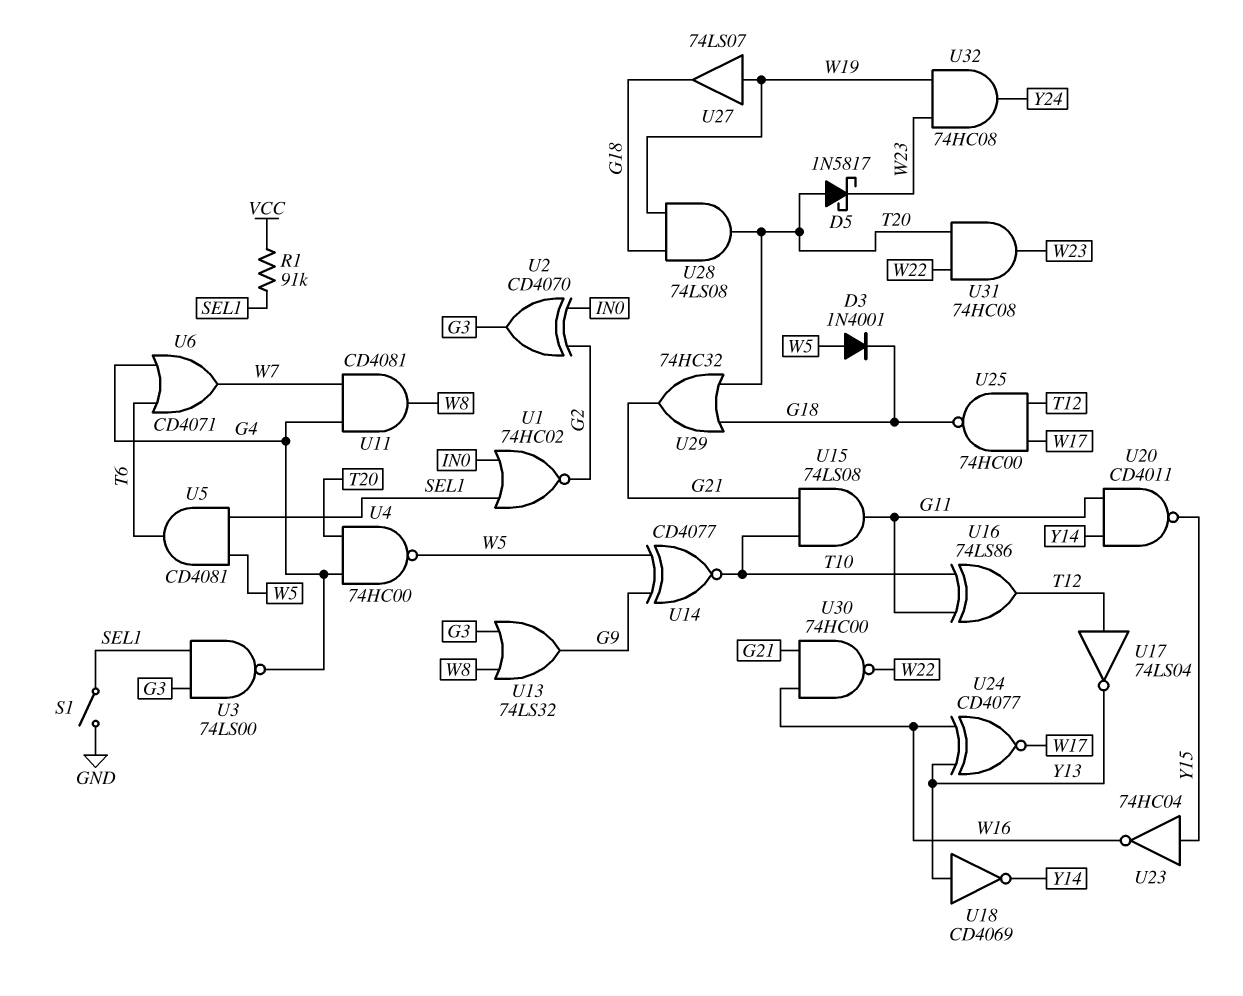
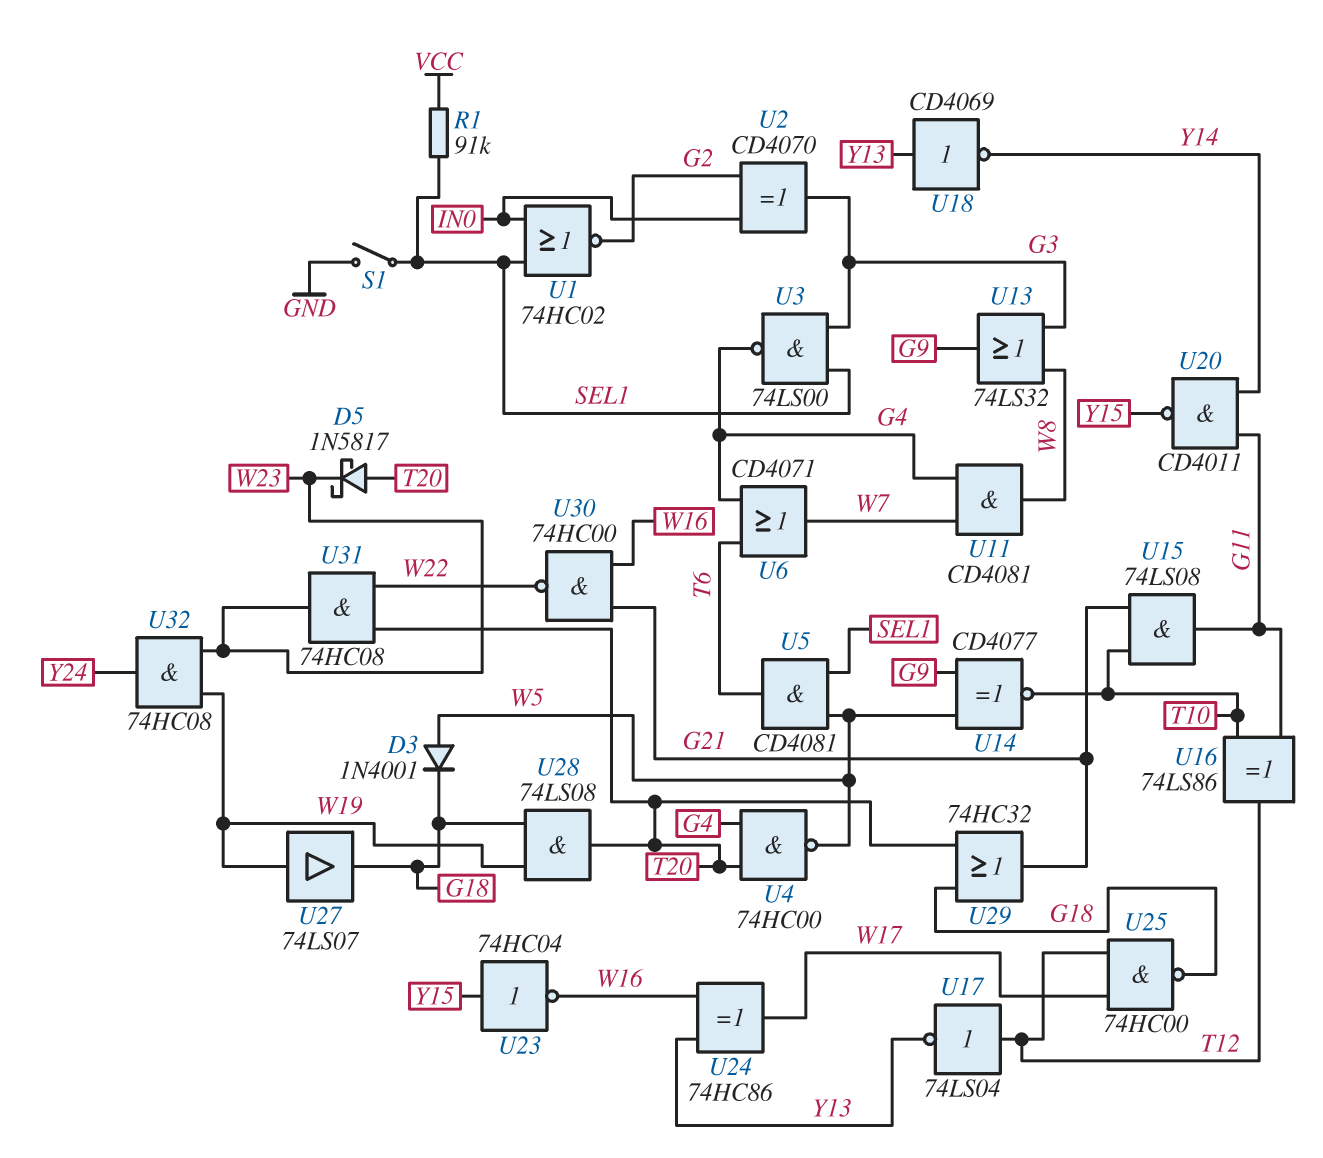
U24: XNOR CD4077 (in W16, in Y13, out W17) -> XOR 74HC86 (in W16, in Y13, out W17)

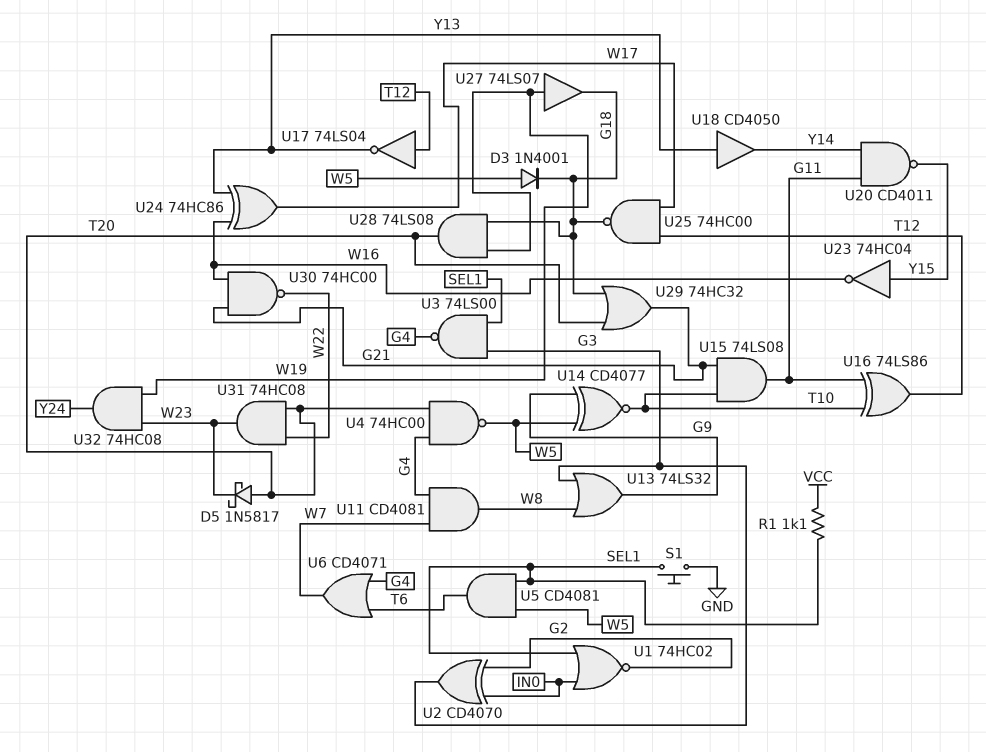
R1: 91k (SEL1, VCC) -> 1.1k (SEL1, VCC)
S1: switch (GND, SEL1) -> button (GND, SEL1)
U18: NOT CD4069 (in Y13, out Y14) -> buffer CD4050 (in Y13, out Y14)

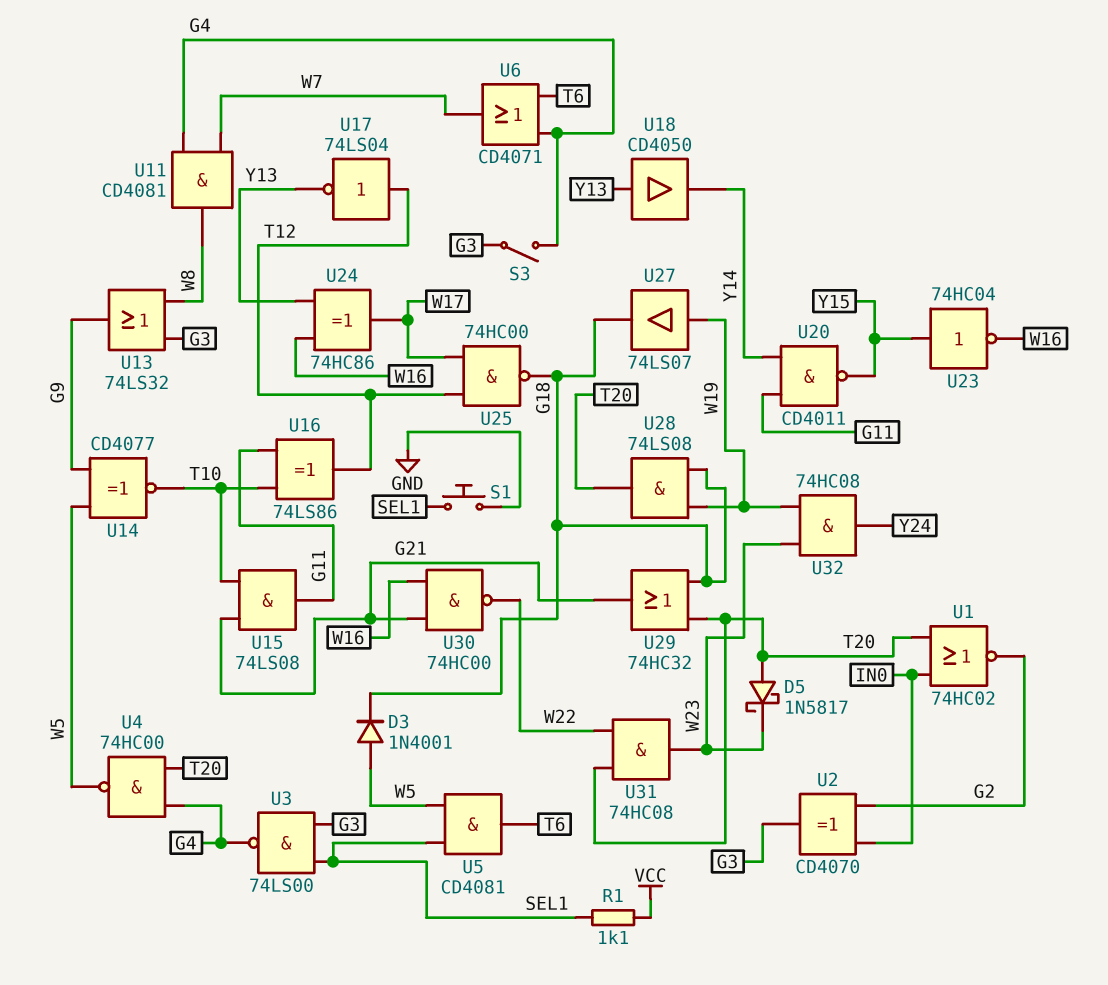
S3: none -> switch (G3, G4)
U1: NOR 74HC02 (in IN0, in SEL1, out G2) -> NOR 74HC02 (in IN0, in T20, out G2)

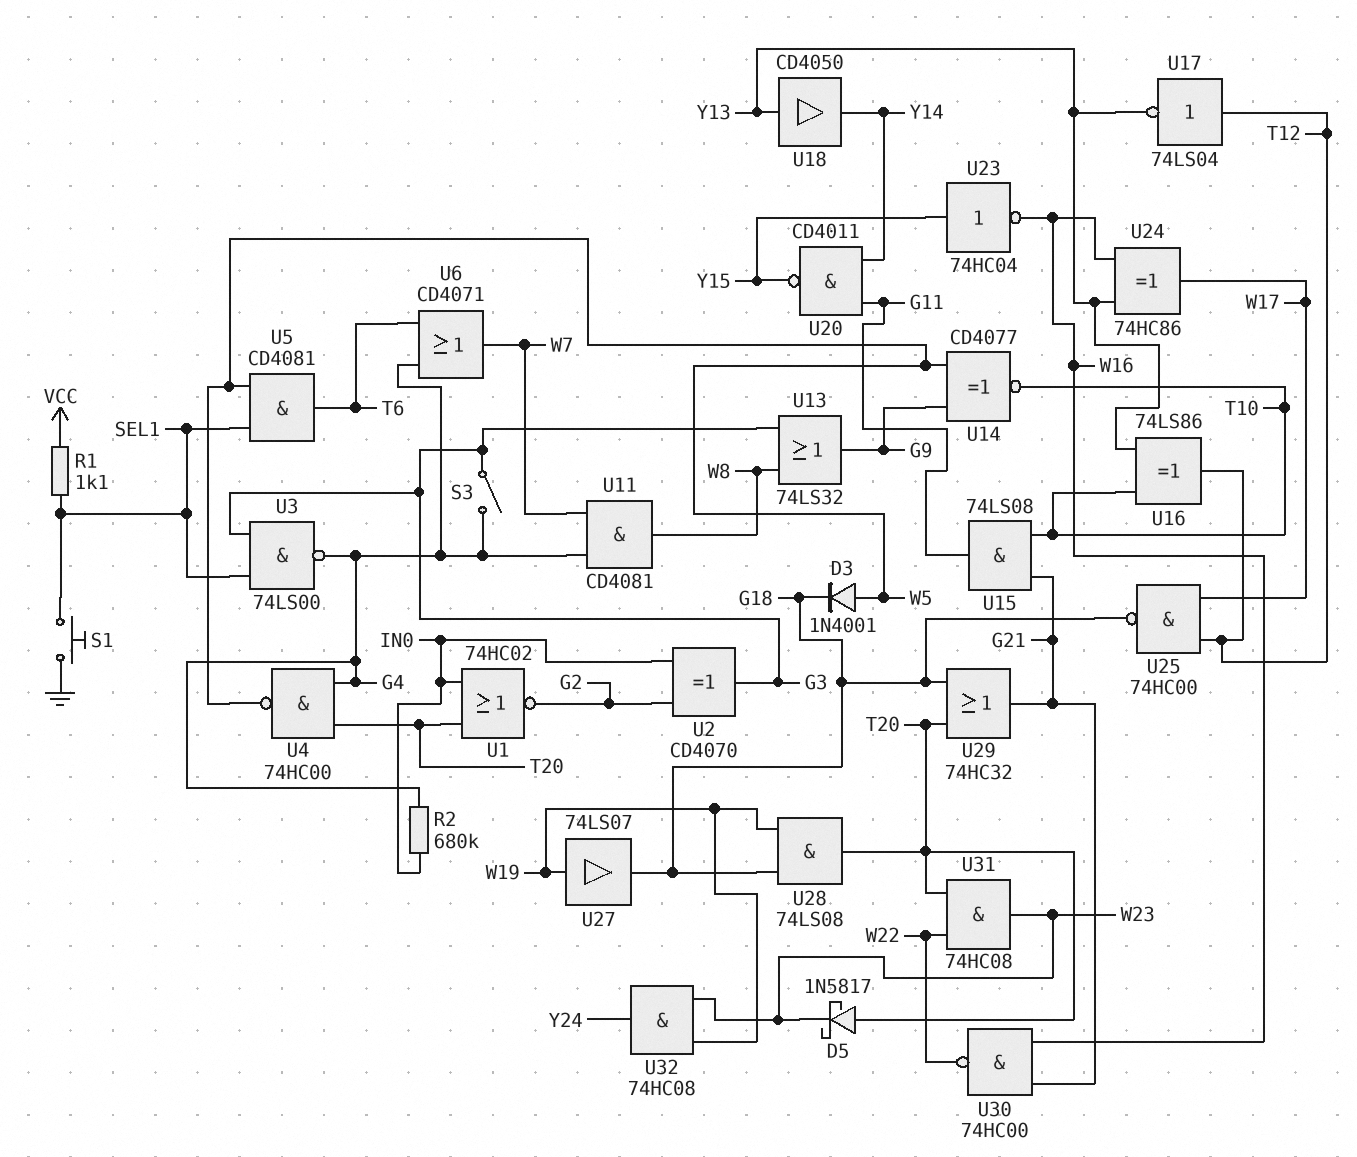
R2: none -> 680k (G4, IN0)
U16: XOR 74LS86 (in G11, in T10, out T12) -> XOR 74LS86 (in T10, in Y13, out T12)

